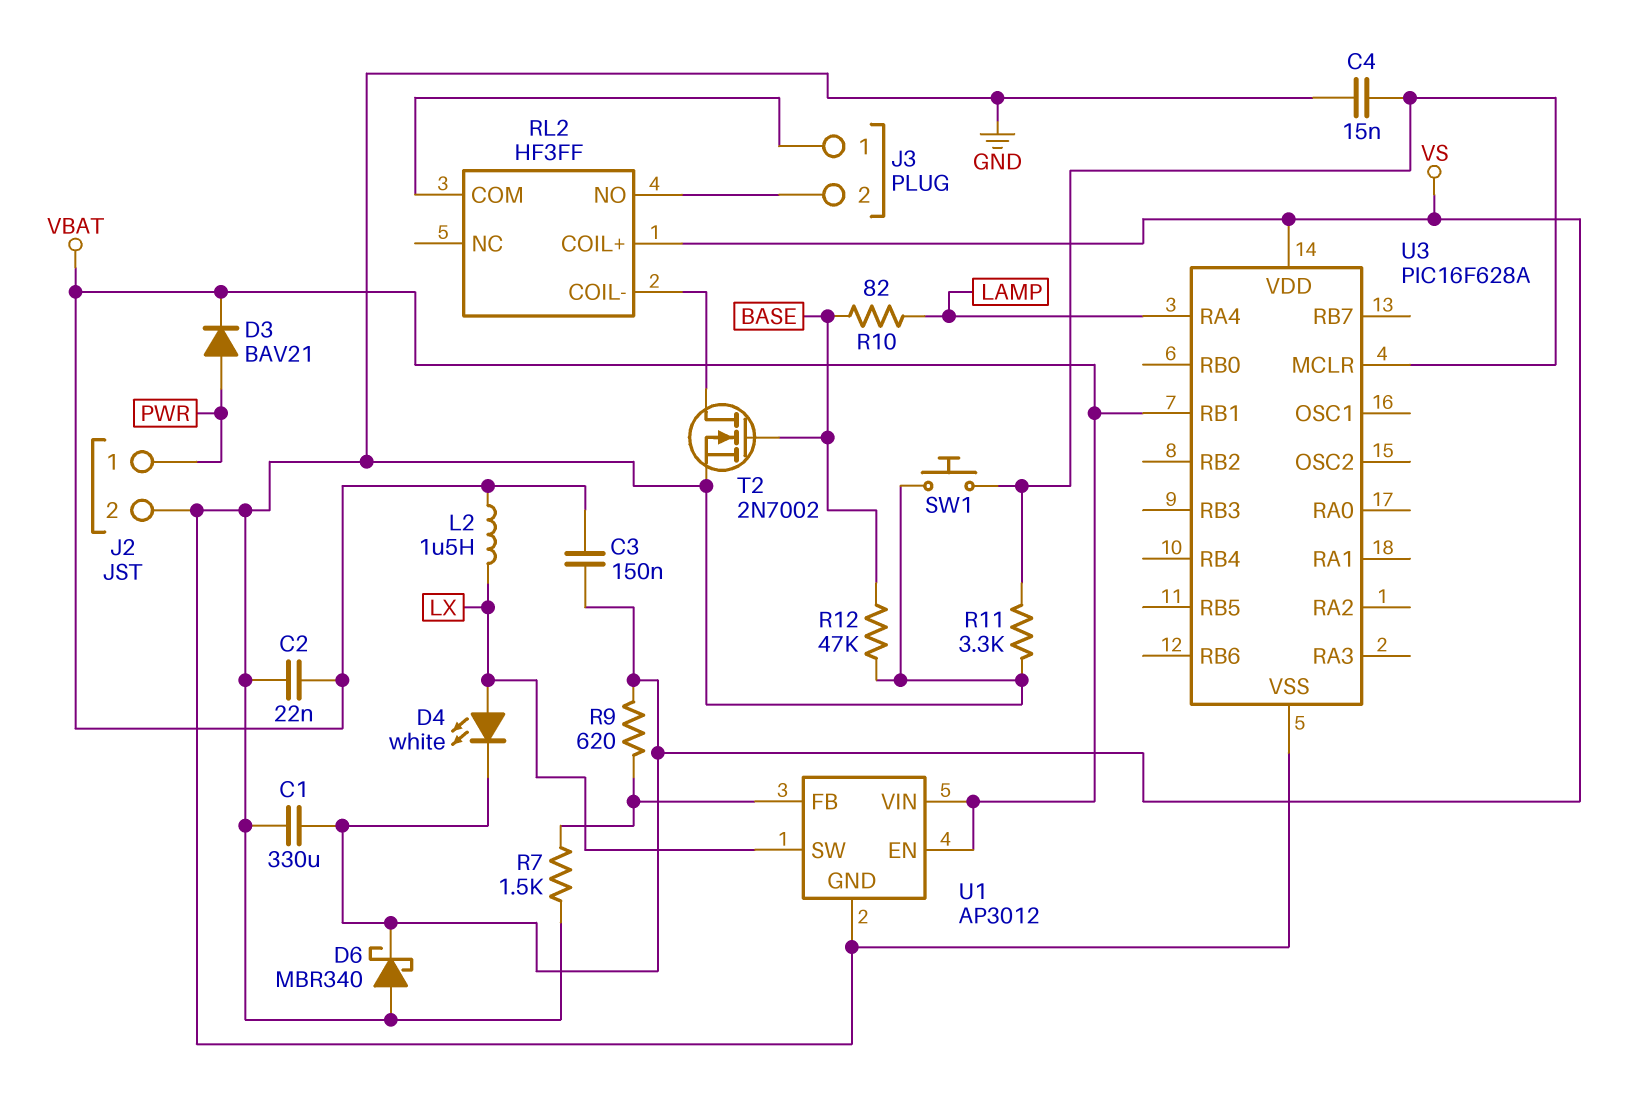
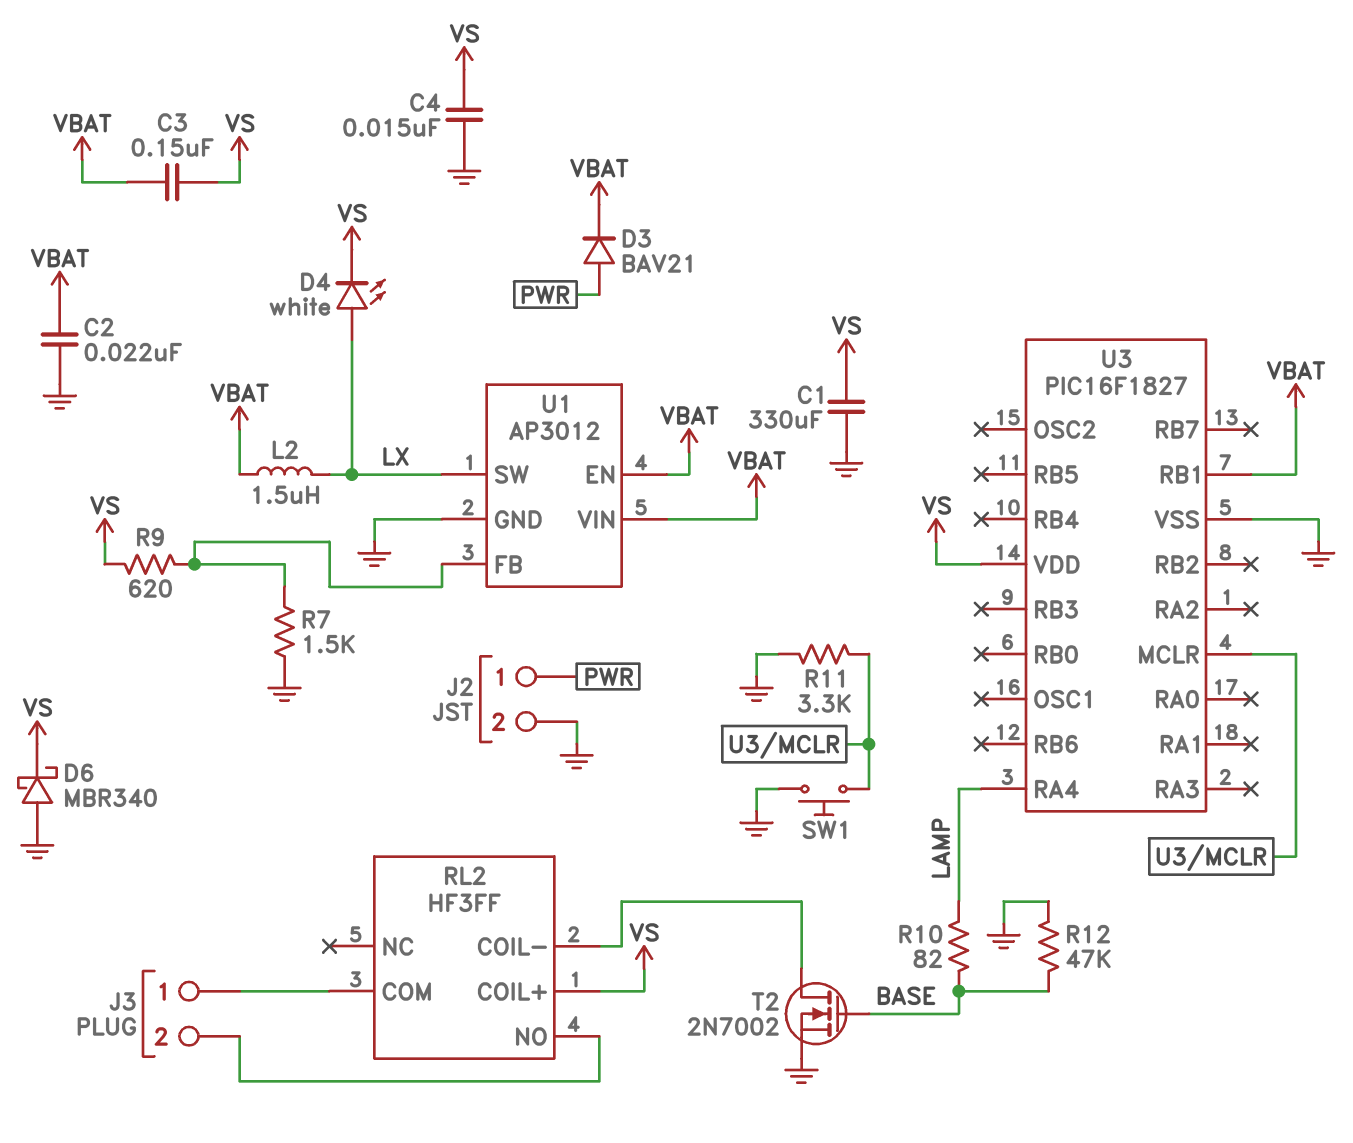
C4: 15nF (GND, U3/MCLR) -> 15nF (GND, VS)
U3: PIC16F628A -> PIC16F1827

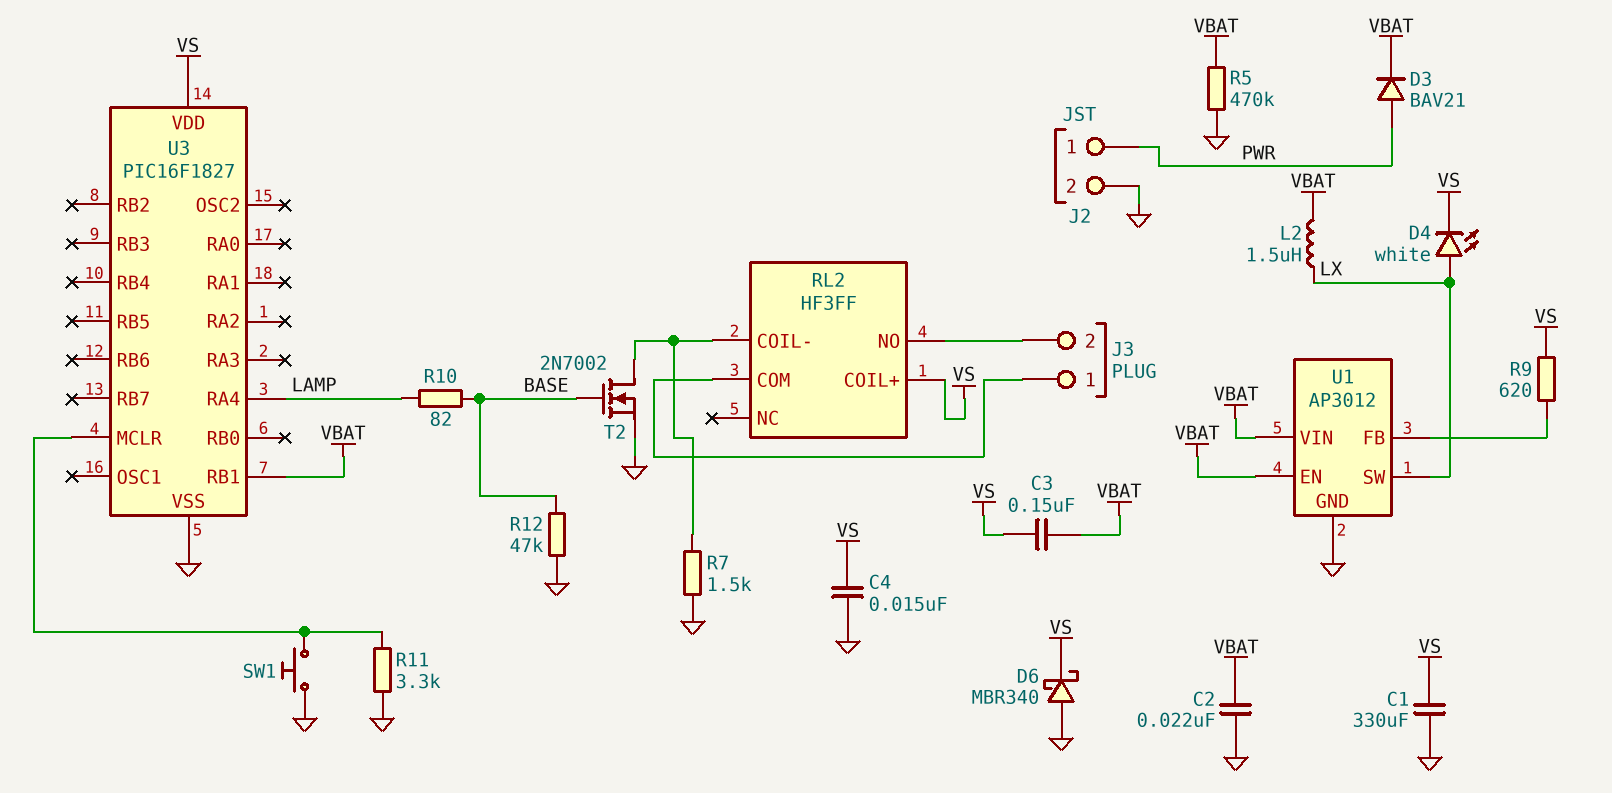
R5: none -> 470k (GND, VBAT)
R7: 1.5k (GND, U1/FB) -> 1.5k (GND, RL2/COIL-)

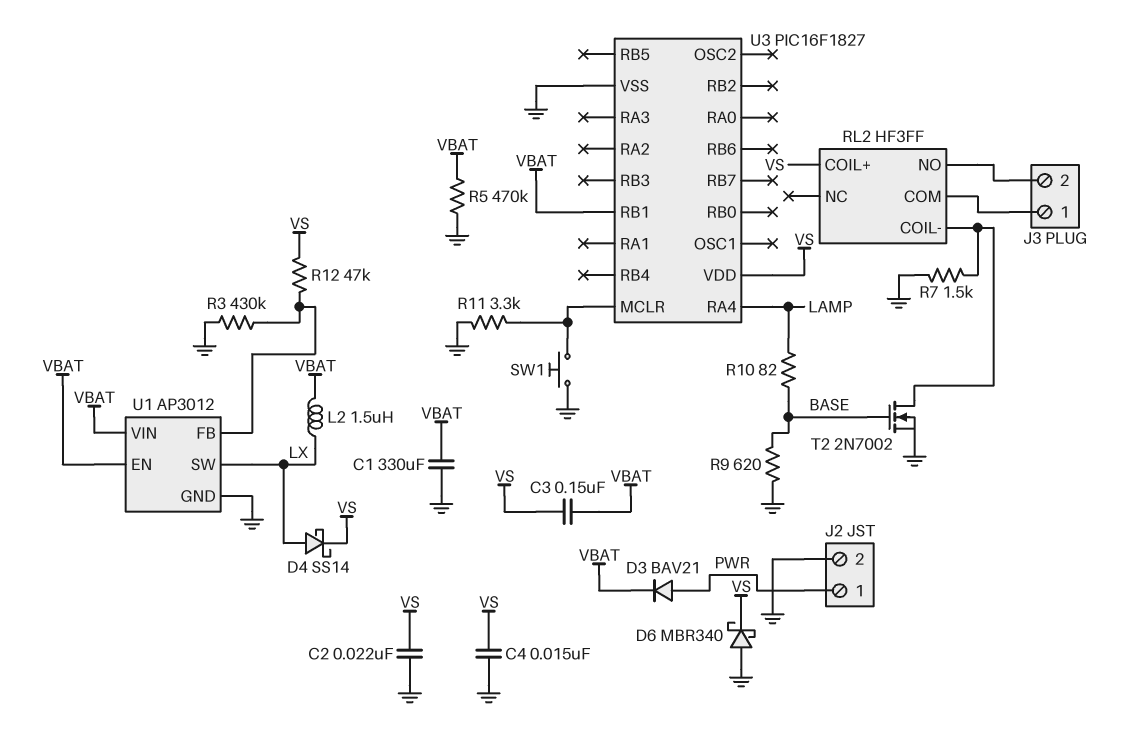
C1: 330uF (GND, VS) -> 330uF (GND, VBAT)
C2: 22nF (GND, VBAT) -> 22nF (GND, VS)
D4: LED white (A LX, K VS) -> schottky SS14 (A LX, K VS)
R3: none -> 430k (GND, U1/FB)
R9: 620 (U1/FB, VS) -> 620 (BASE, GND)
R12: 47k (BASE, GND) -> 47k (U1/FB, VS)

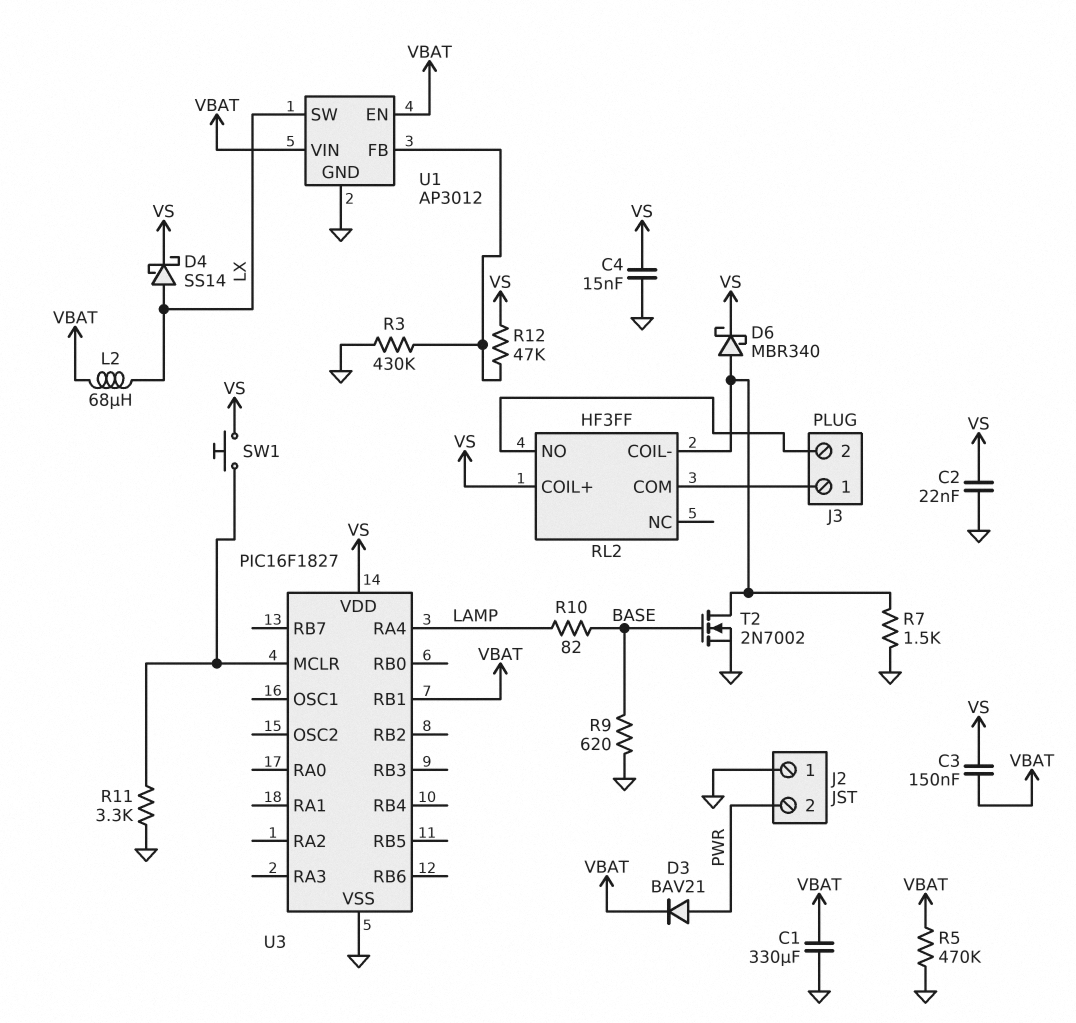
D6: schottky MBR340 (A GND, K VS) -> schottky MBR340 (A RL2/COIL-, K VS)
J2 pin 1: PWR -> GND
J2 pin 2: GND -> PWR
L2: 1.5uH (LX, VBAT) -> 68uH (LX, VBAT)
SW1: button (GND, U3/MCLR) -> button (U3/MCLR, VS)

